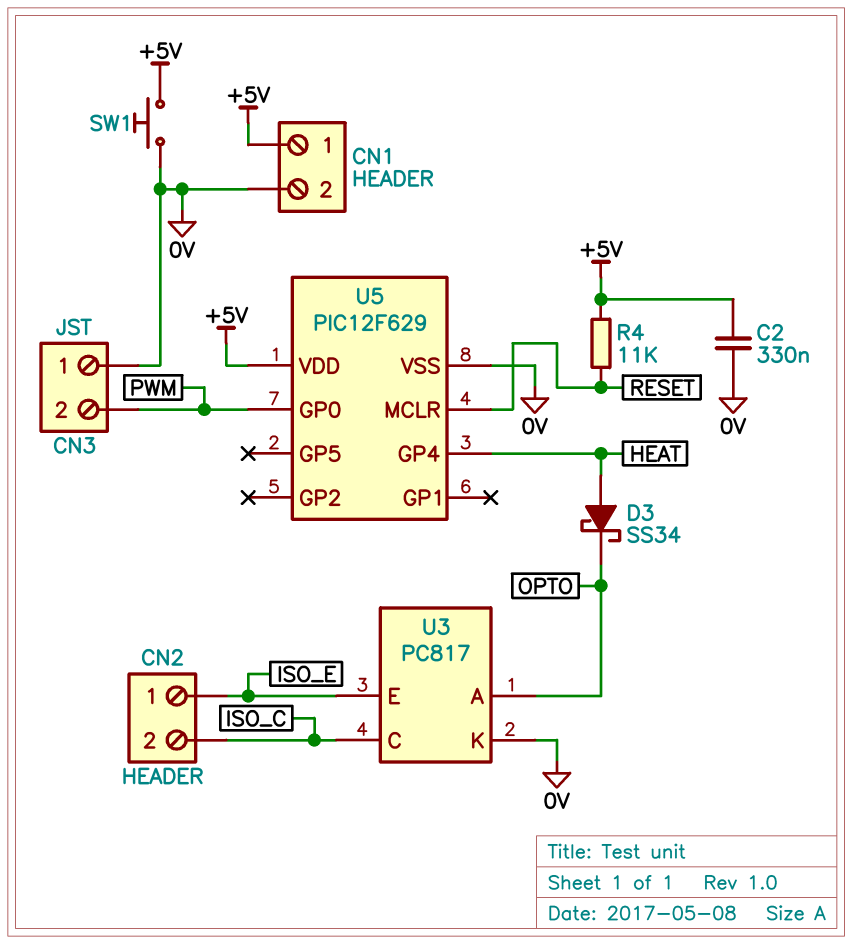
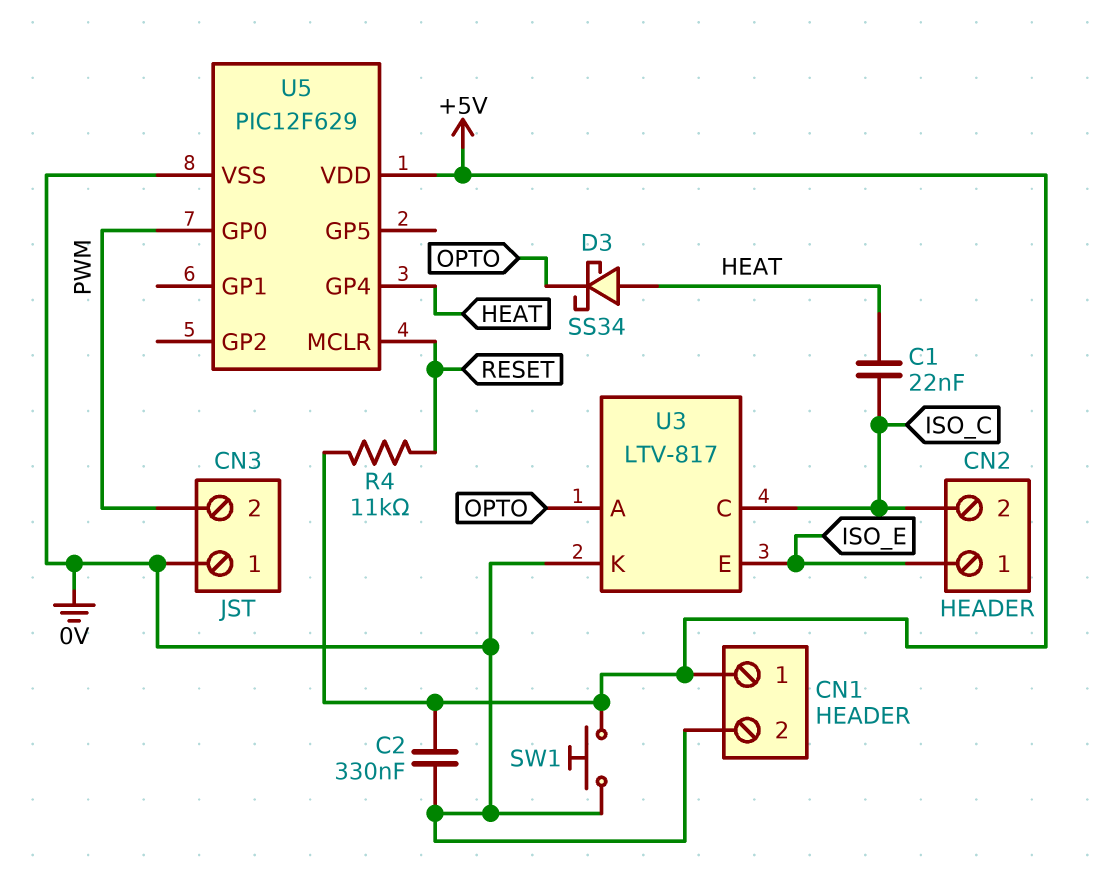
C1: none -> 22nF (HEAT, ISO_C)
U3: PC817 -> LTV-817

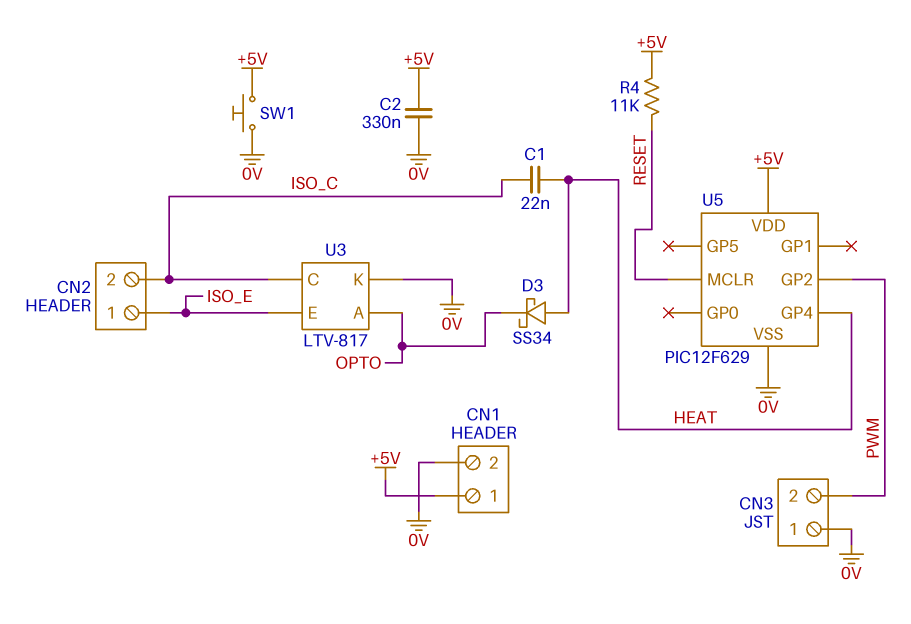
U5 pin GP0: PWM -> none
U5 pin GP2: none -> PWM

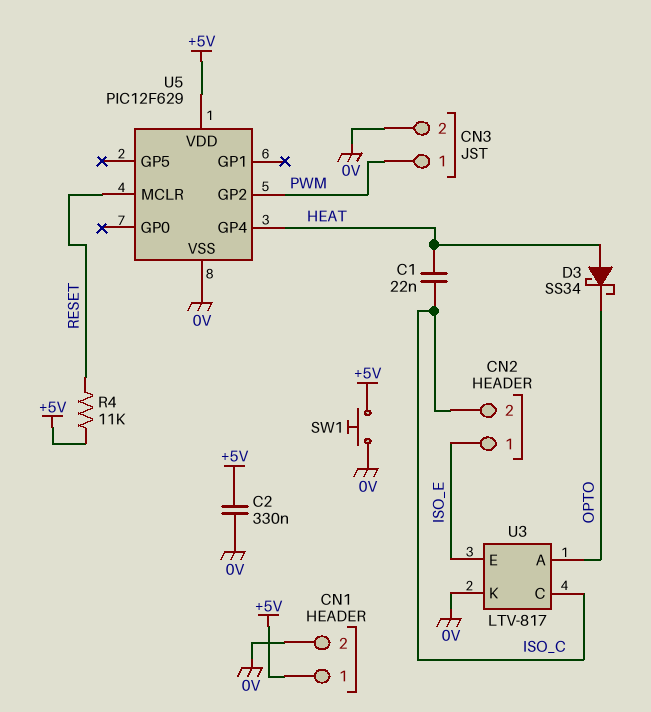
CN3 pin 1: 0V -> PWM
CN3 pin 2: PWM -> 0V

